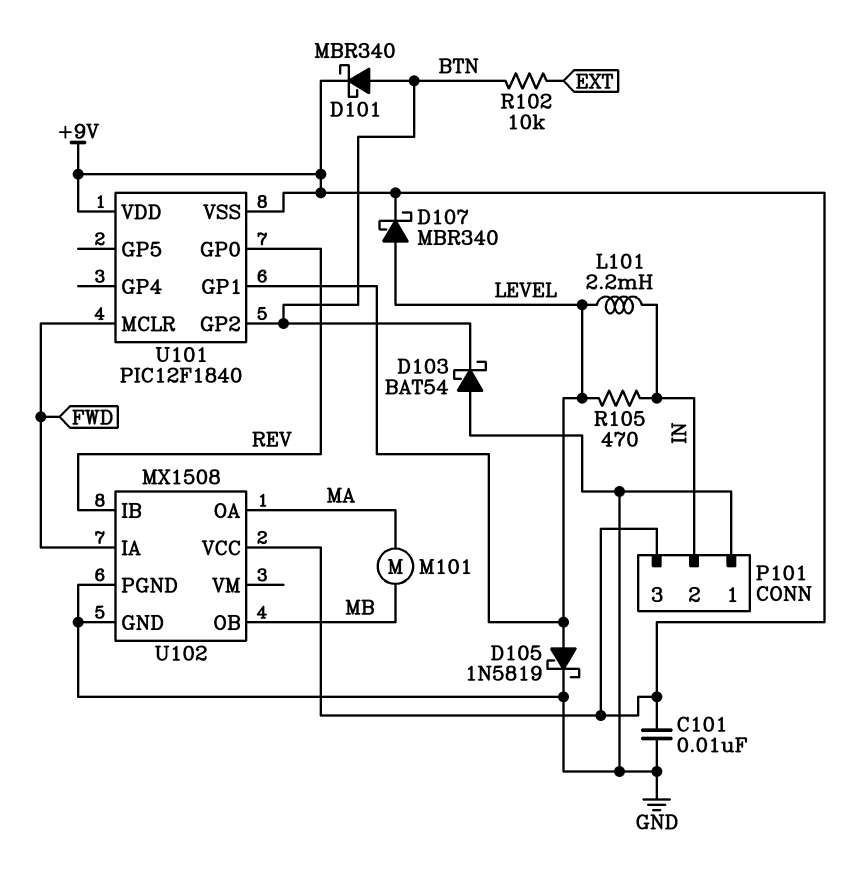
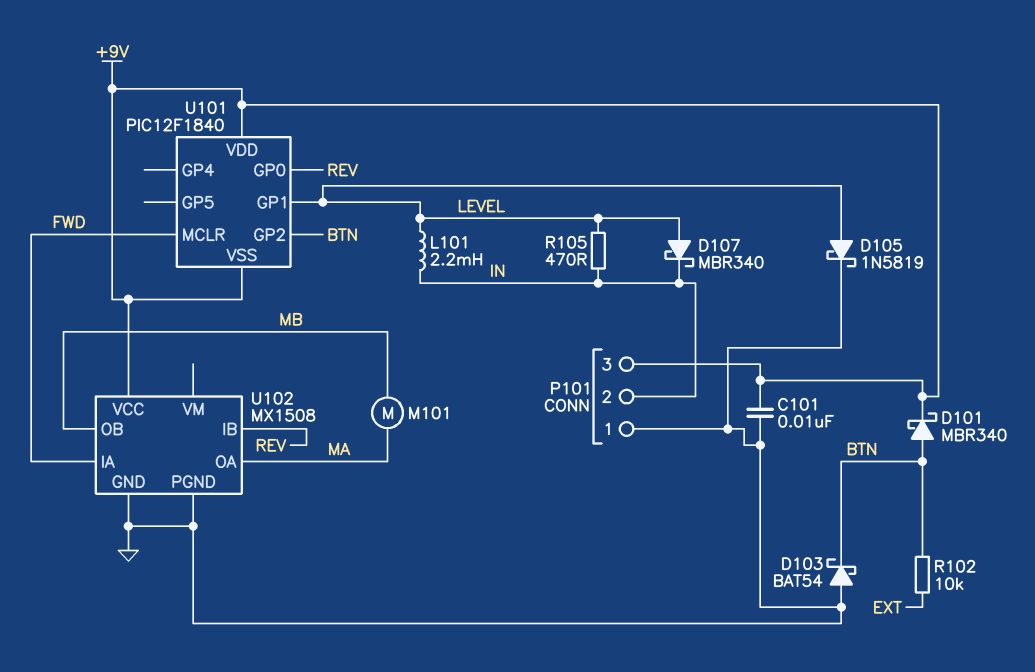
D107: schottky MBR340 (A LEVEL, K +9V) -> schottky MBR340 (A LEVEL, K IN)

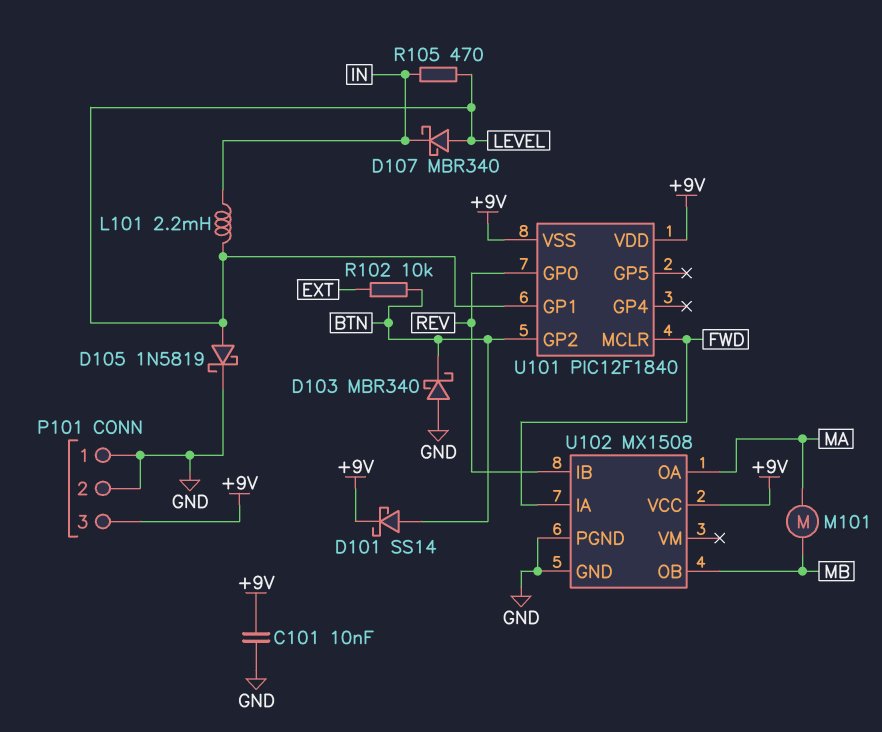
D101: schottky MBR340 (A BTN, K +9V) -> schottky SS14 (A BTN, K +9V)
D103: schottky BAT54 (A GND, K BTN) -> schottky MBR340 (A GND, K BTN)
P101 pin 2: IN -> GND

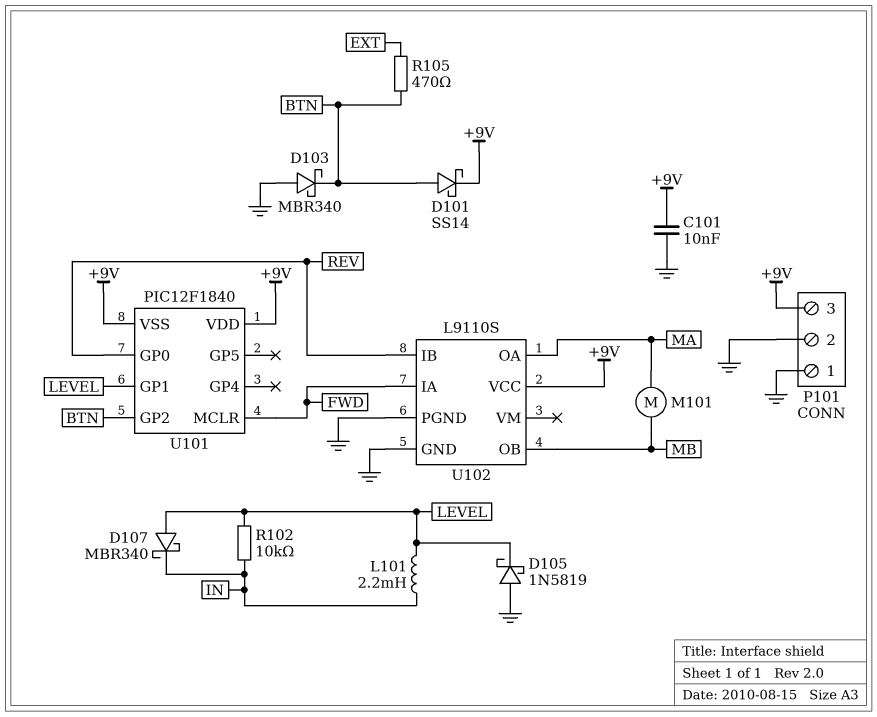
D105: schottky 1N5819 (A LEVEL, K GND) -> schottky 1N5819 (A GND, K LEVEL)
R102: 10k (BTN, EXT) -> 10k (IN, LEVEL)
R105: 470 (IN, LEVEL) -> 470 (BTN, EXT)
U102: MX1508 -> L9110S

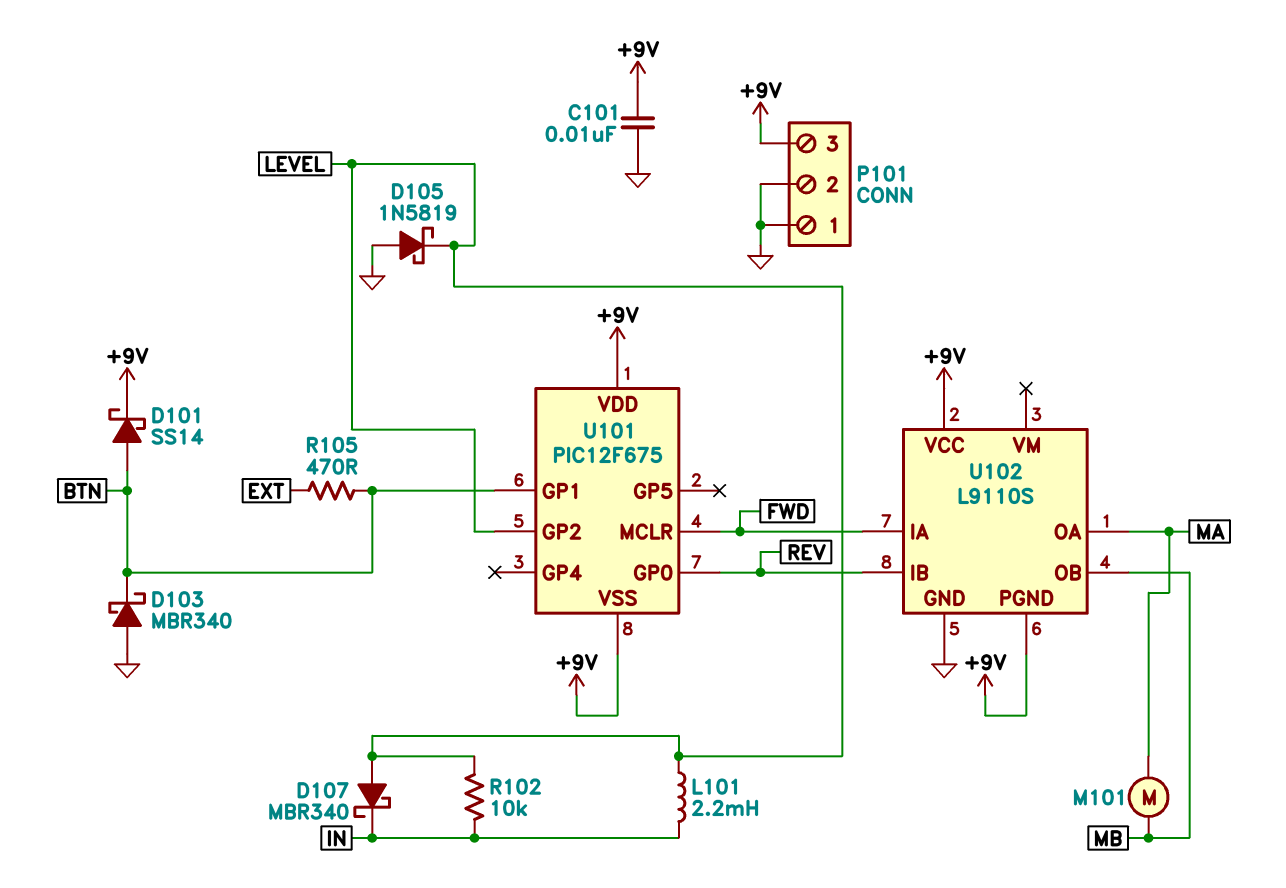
U101: PIC12F1840 -> PIC12F675
U101 pin GP1: LEVEL -> BTN
U101 pin GP2: BTN -> LEVEL
U102 pin PGND: GND -> +9V

